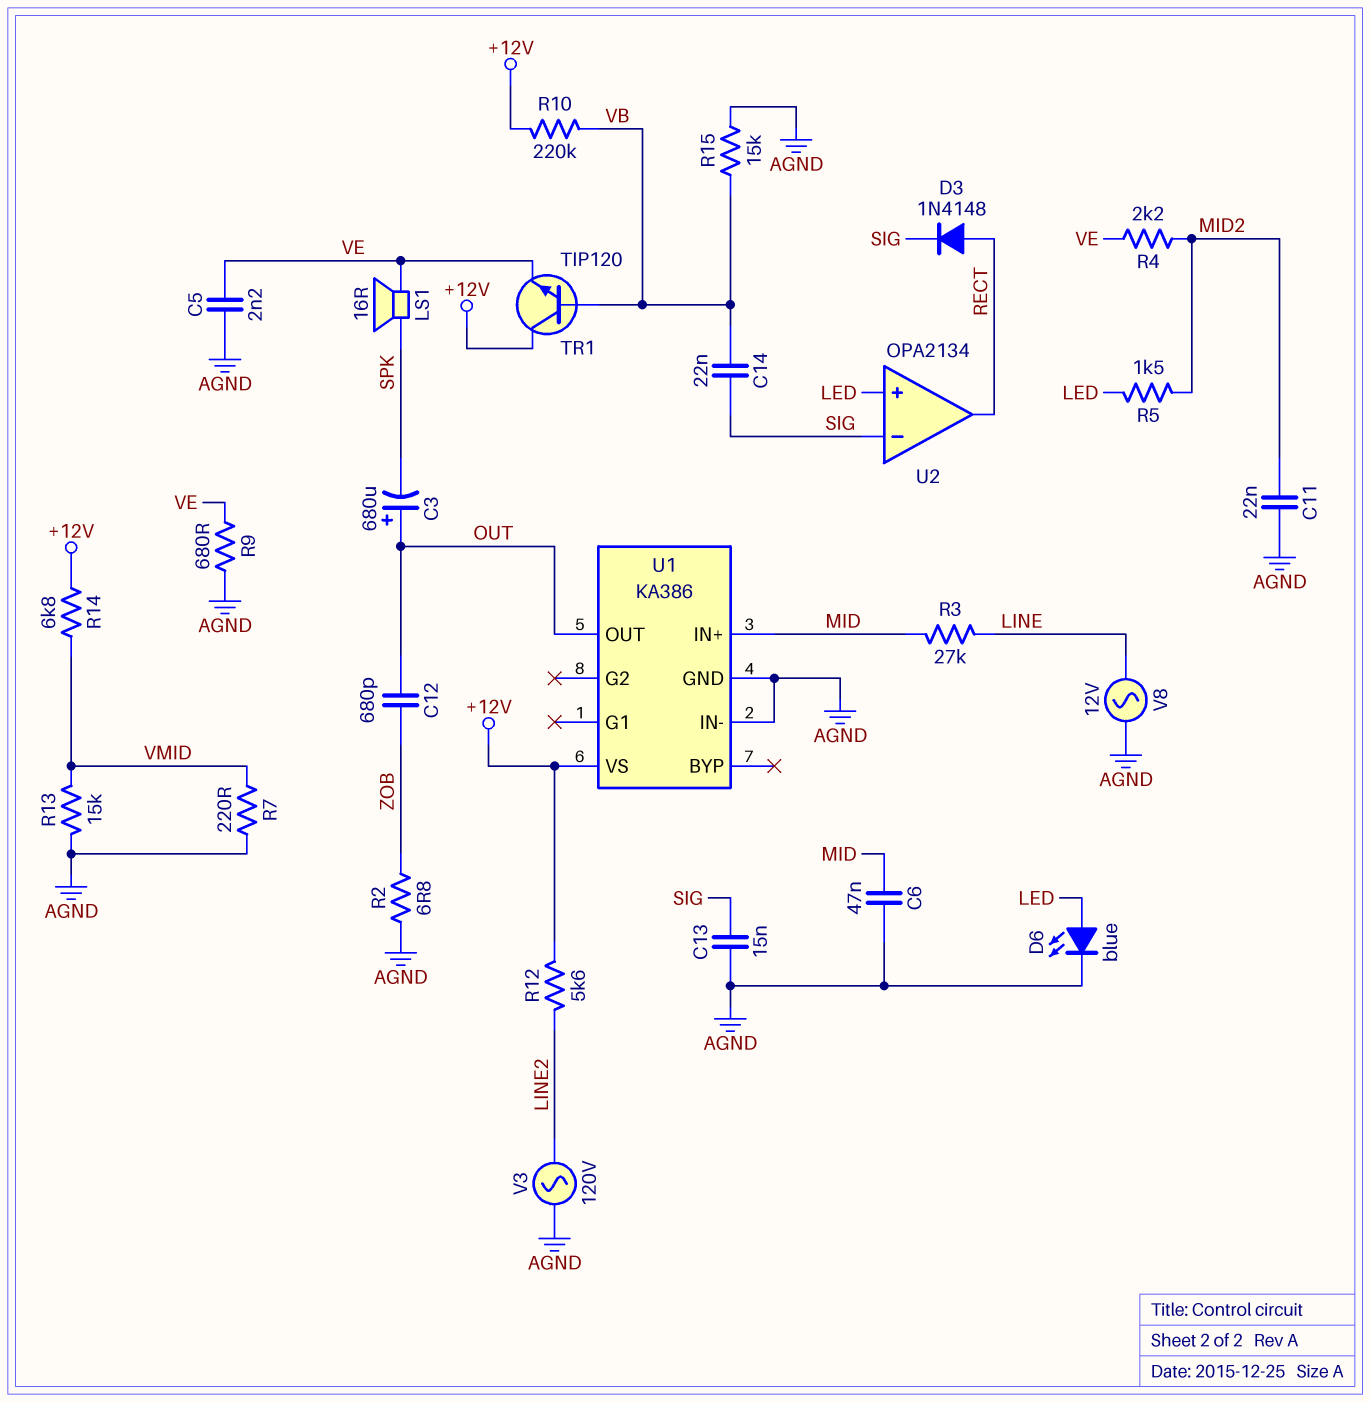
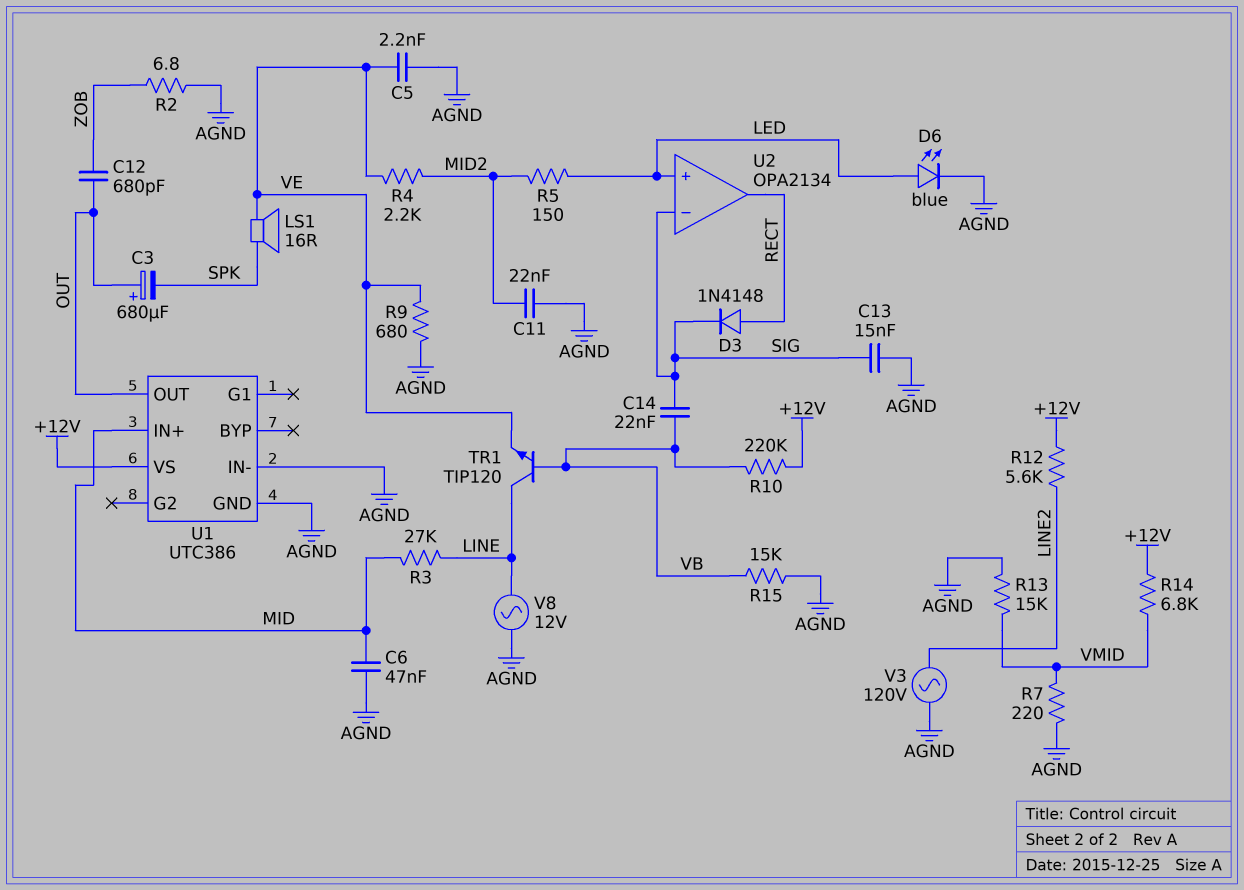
R5: 1.5k (LED, MID2) -> 150 (LED, MID2)
TR1: NPN TIP120 (B VB, C +12V, E VE) -> NPN TIP120 (B VB, C LINE, E VE)
U1: KA386 -> UTC386

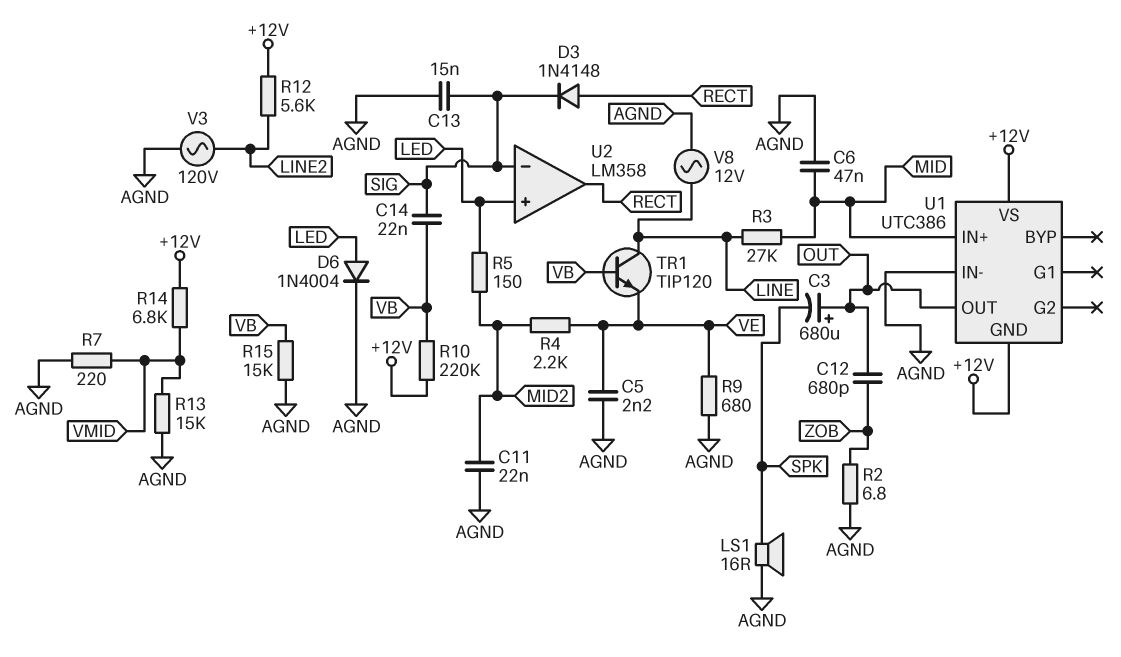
D6: LED blue (A LED, K AGND) -> diode 1N4004 (A LED, K AGND)
LS1: speaker 16R (SPK, VE) -> speaker 16R (AGND, SPK)
U1 pin GND: AGND -> +12V
U2: OPA2134 -> LM358

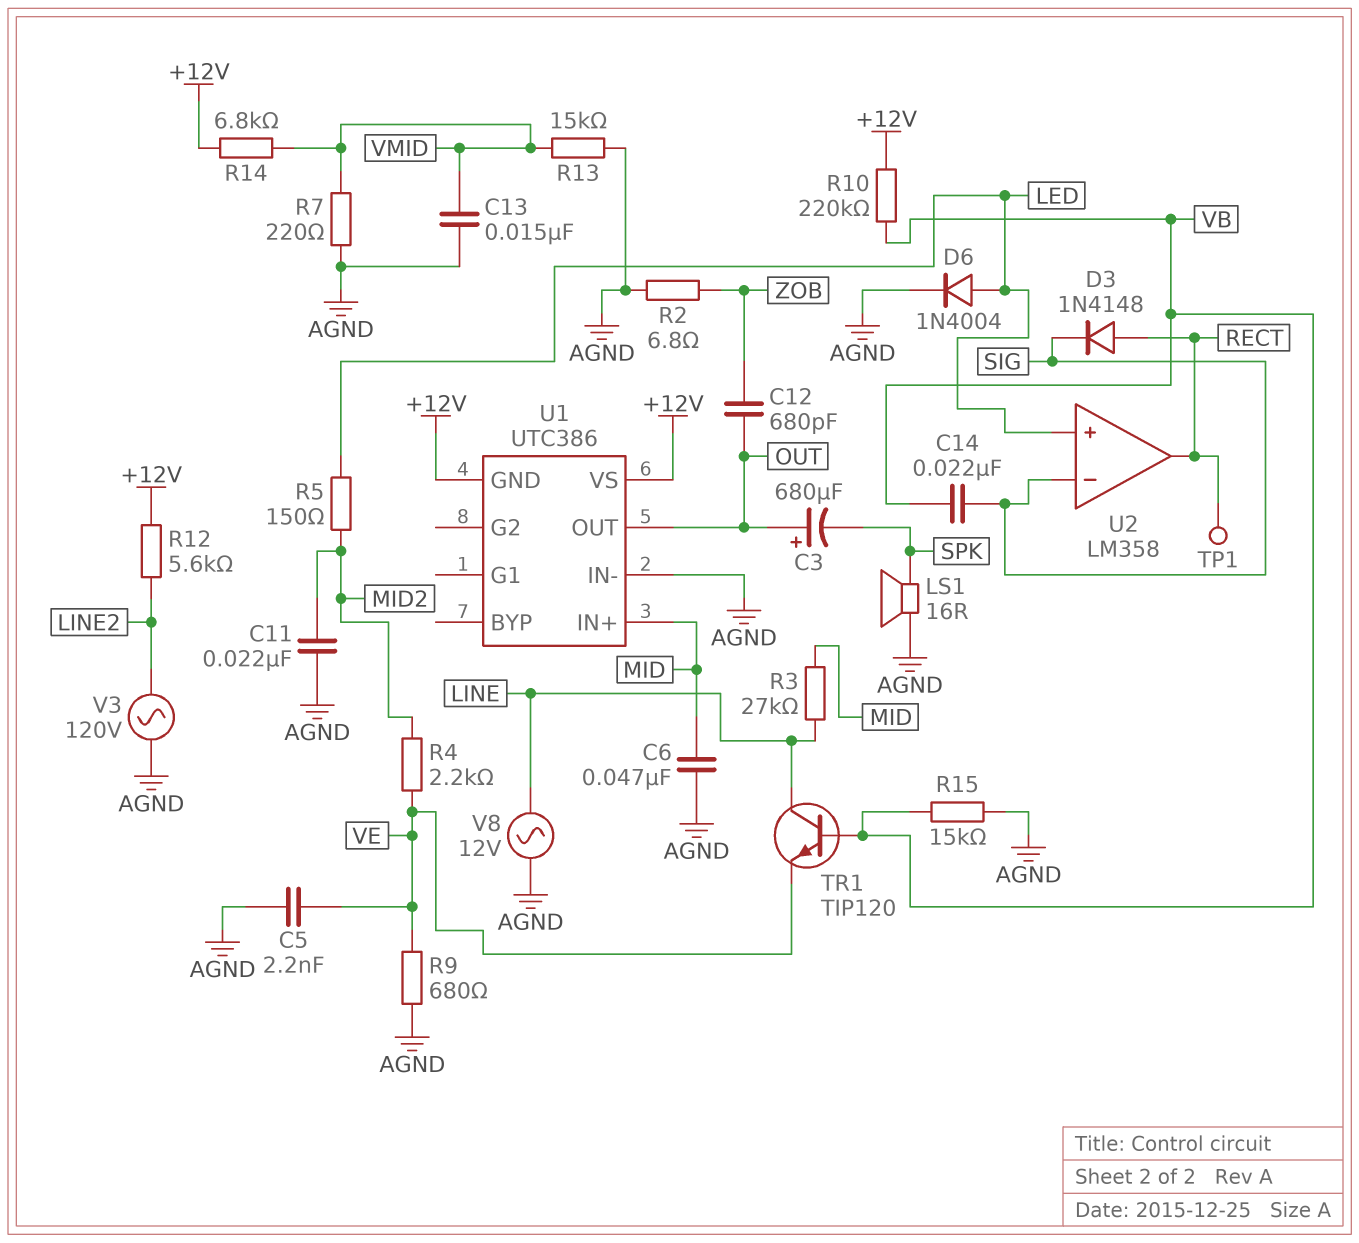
C13: 15nF (AGND, SIG) -> 15nF (AGND, VMID)
TP1: none -> test point (RECT)

